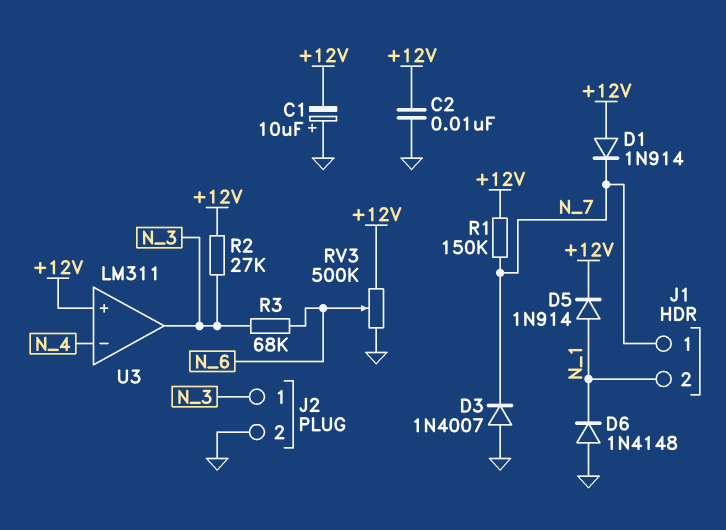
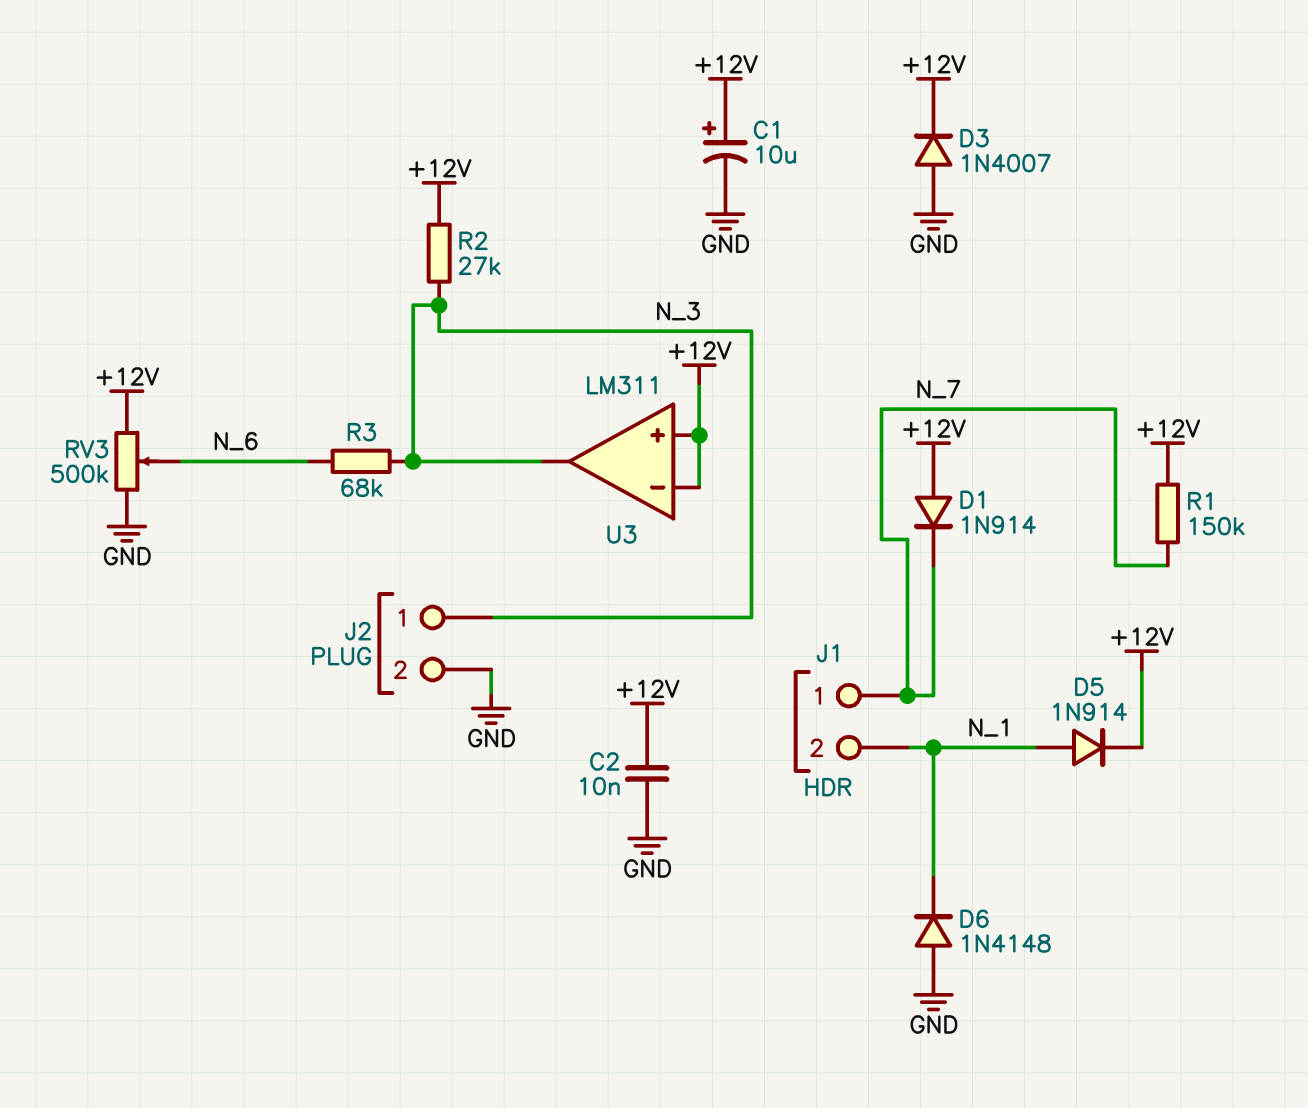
C1: 10uF (plus GND, minus +12V) -> 10uF (plus +12V, minus GND)
D3: diode 1N4007 (A GND, K N_7) -> diode 1N4007 (A GND, K +12V)
U3 pin in-: N_4 -> +12V

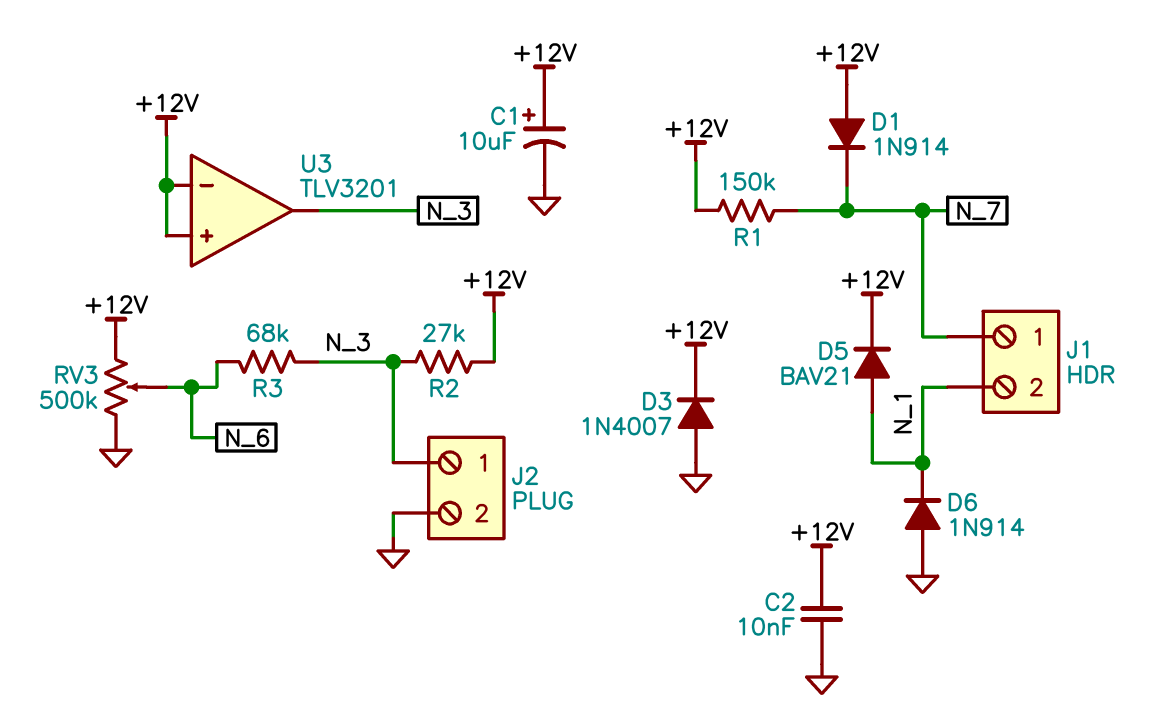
D5: diode 1N914 (A N_1, K +12V) -> diode BAV21 (A N_1, K +12V)
D6: diode 1N4148 (A GND, K N_1) -> diode 1N914 (A GND, K N_1)
U3: LM311 -> TLV3201

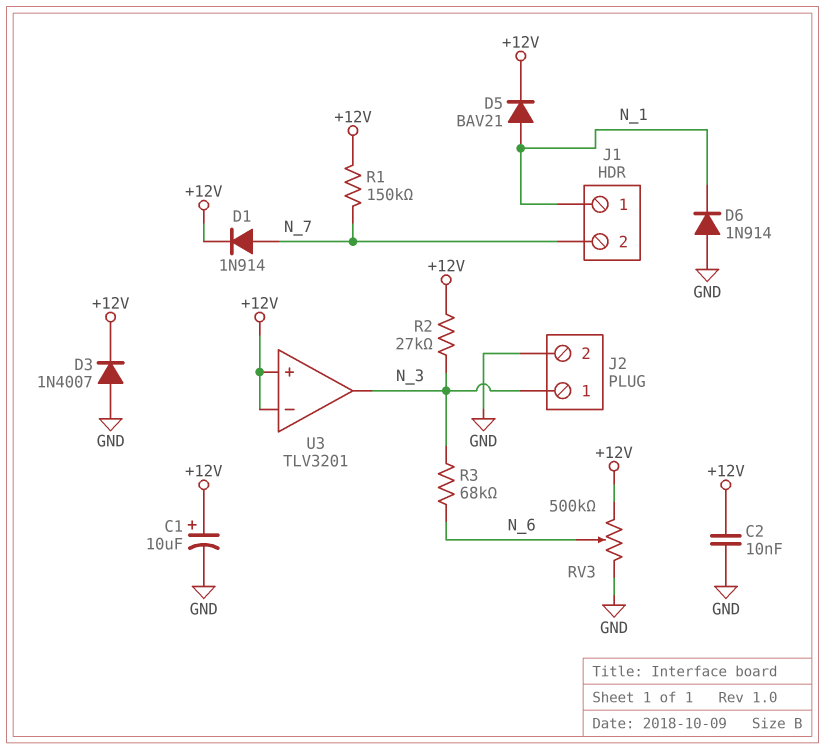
D1: diode 1N914 (A +12V, K N_7) -> diode 1N914 (A N_7, K +12V)
J1 pin 1: N_7 -> N_1
J1 pin 2: N_1 -> N_7

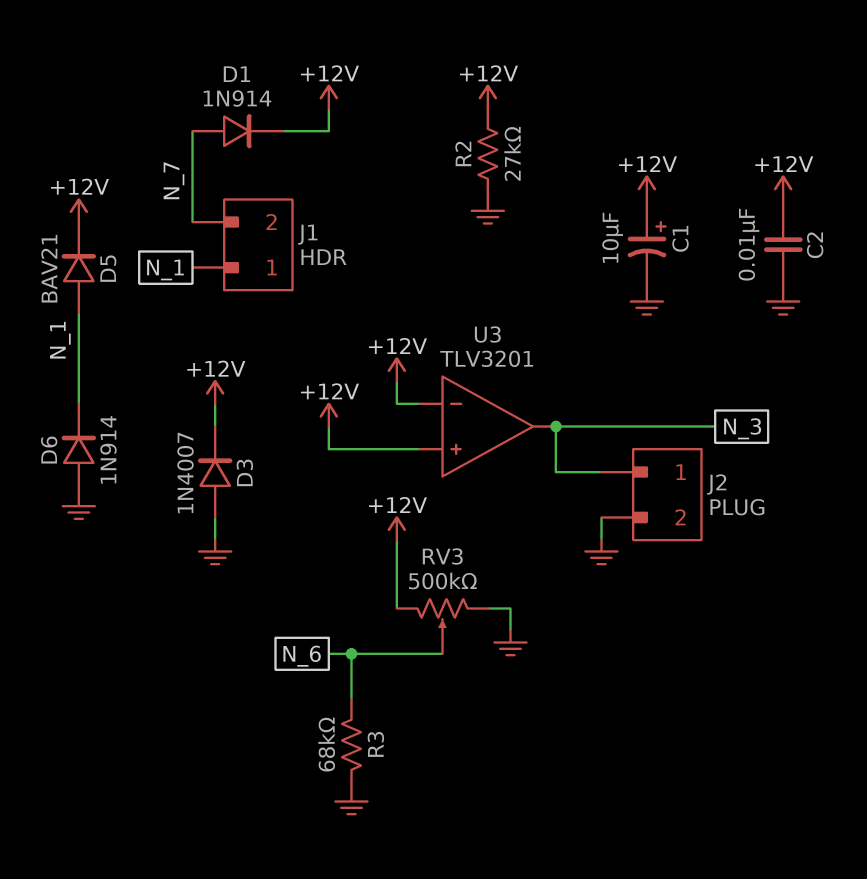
R1: 150k (+12V, N_7) -> none
R2: 27k (+12V, N_3) -> 27k (+12V, GND)
R3: 68k (N_3, N_6) -> 68k (GND, N_6)

